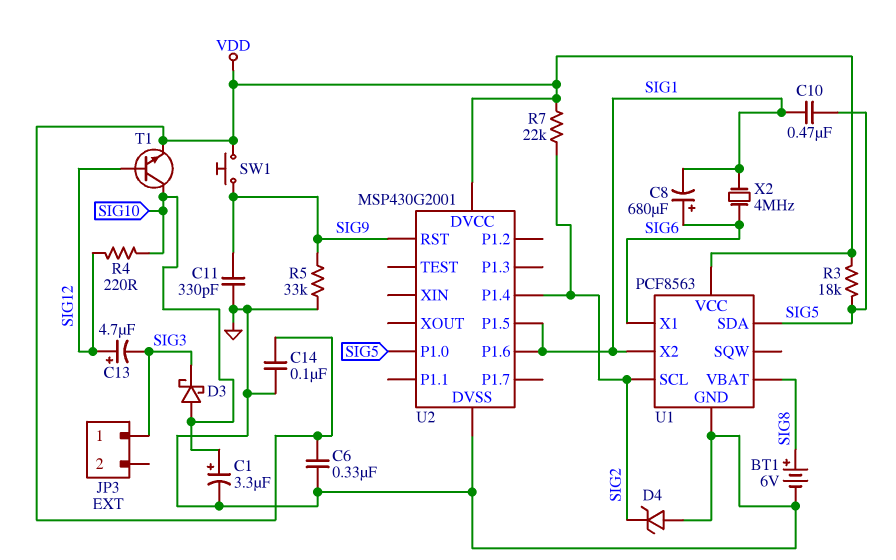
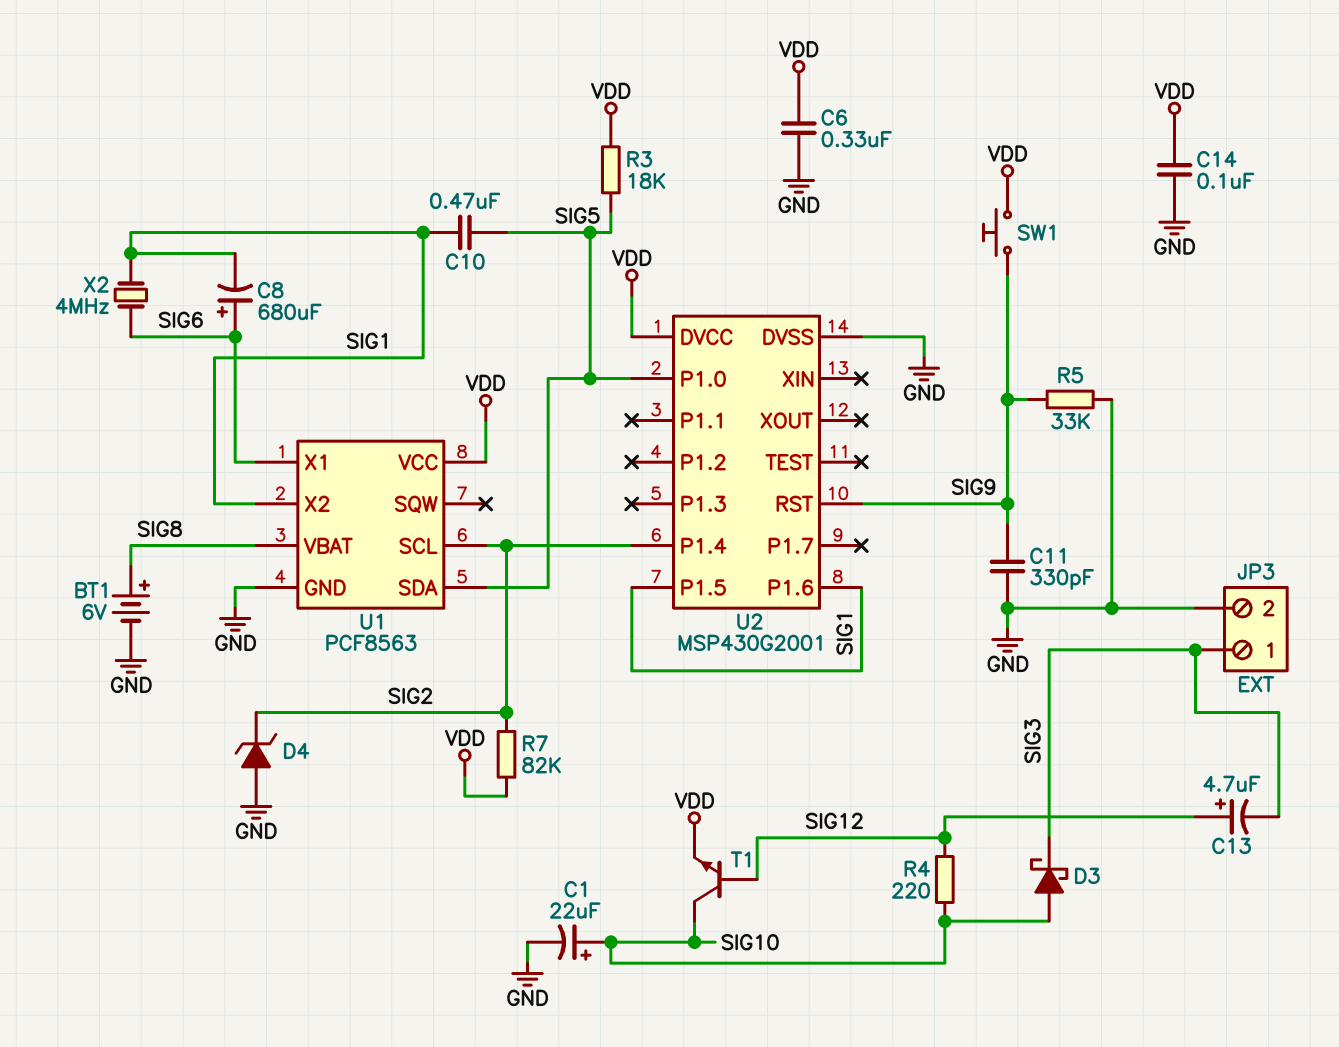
C1: 3.3uF (plus SIG10, minus GND) -> 22uF (plus SIG10, minus GND)
JP3 pin 2: none -> GND
R7: 22k (SIG2, VDD) -> 82k (SIG2, VDD)

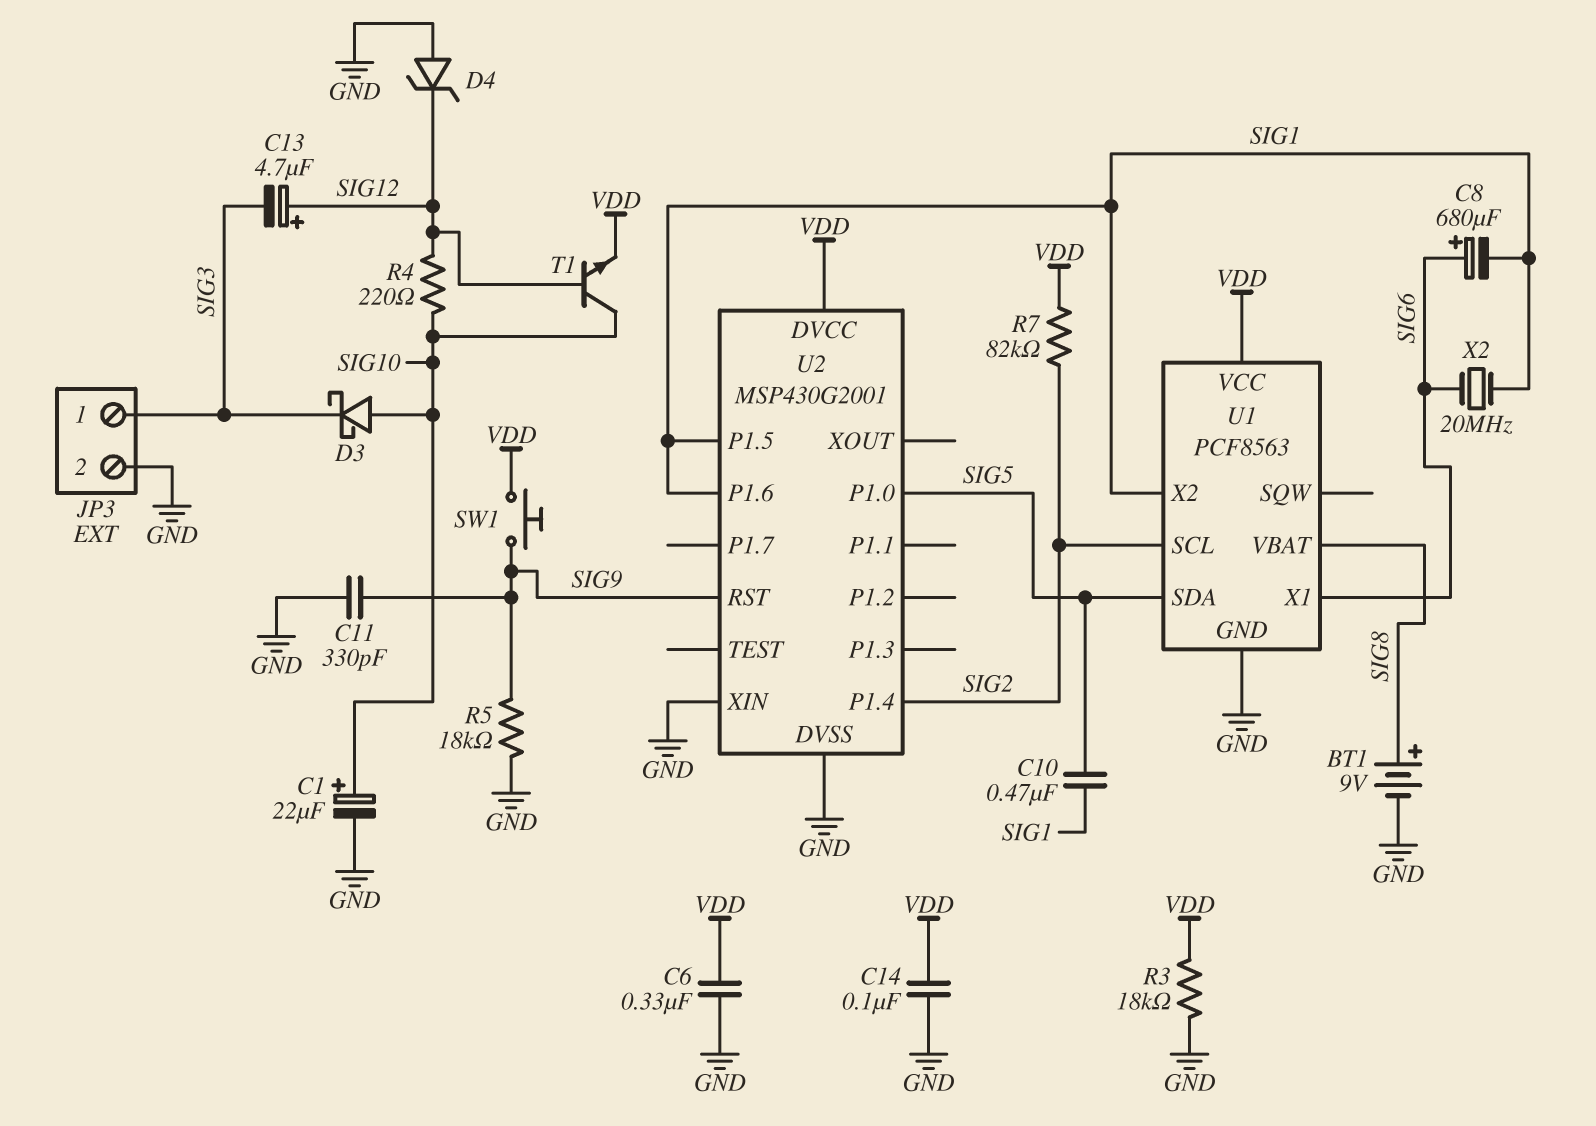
BT1: 6V (plus SIG8, minus GND) -> 9V (plus SIG8, minus GND)
D4: zener (A GND, K SIG2) -> zener (A GND, K SIG12)
R3: 18k (SIG5, VDD) -> 18k (GND, VDD)
R5: 33k (GND, SIG9) -> 18k (GND, SIG9)
U2 pin XIN: none -> GND
X2: 4MHz (SIG1, SIG6) -> 20MHz (SIG1, SIG6)

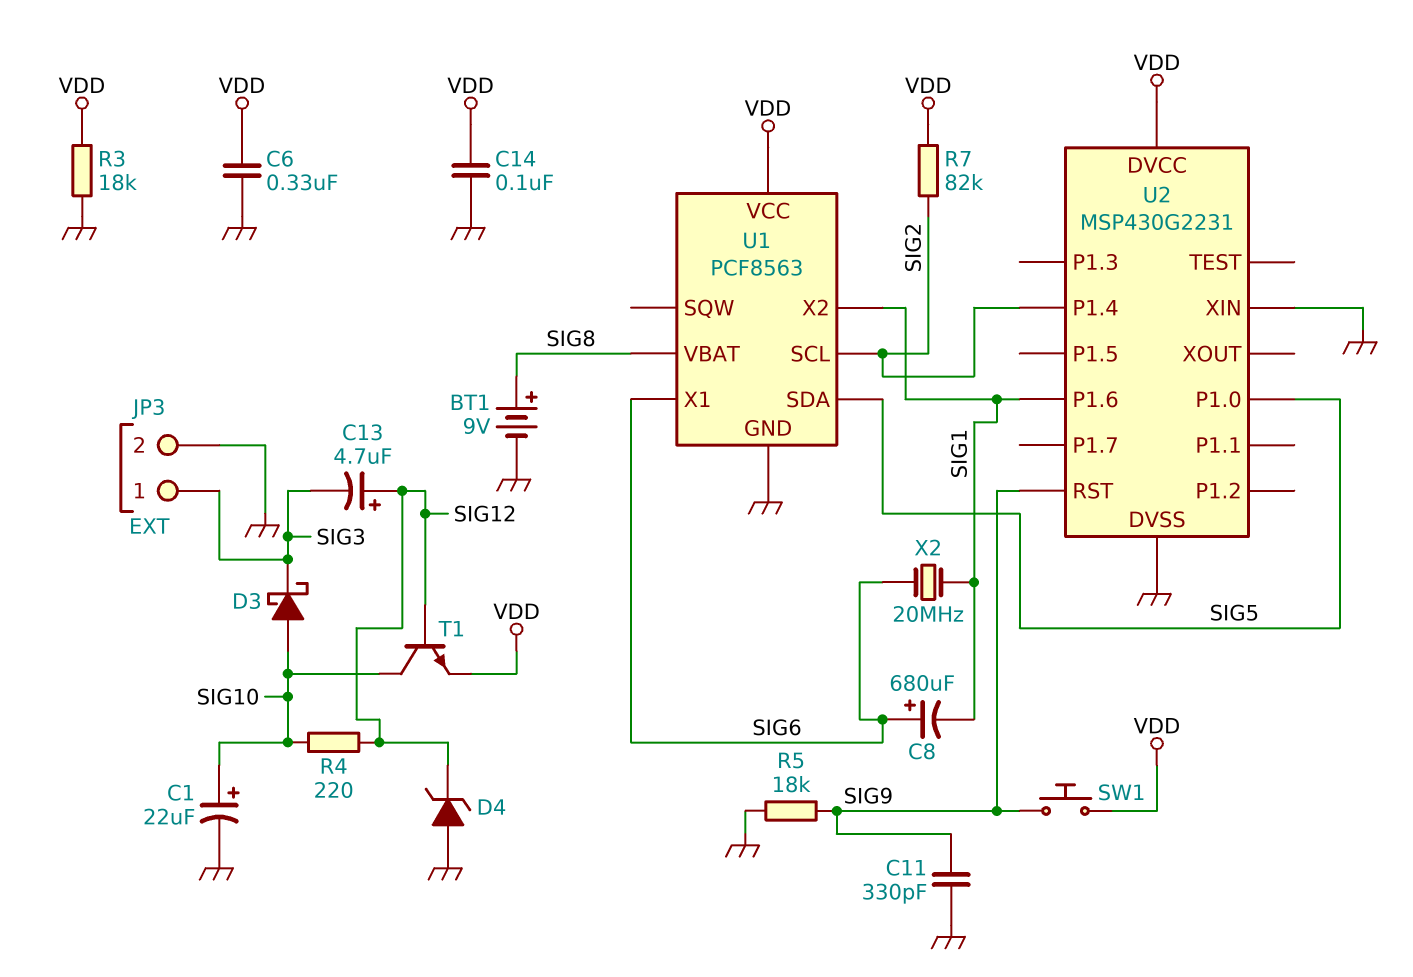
C10: 470nF (SIG1, SIG5) -> none
U2: MSP430G2001 -> MSP430G2231
U2 pin P1.5: SIG1 -> none

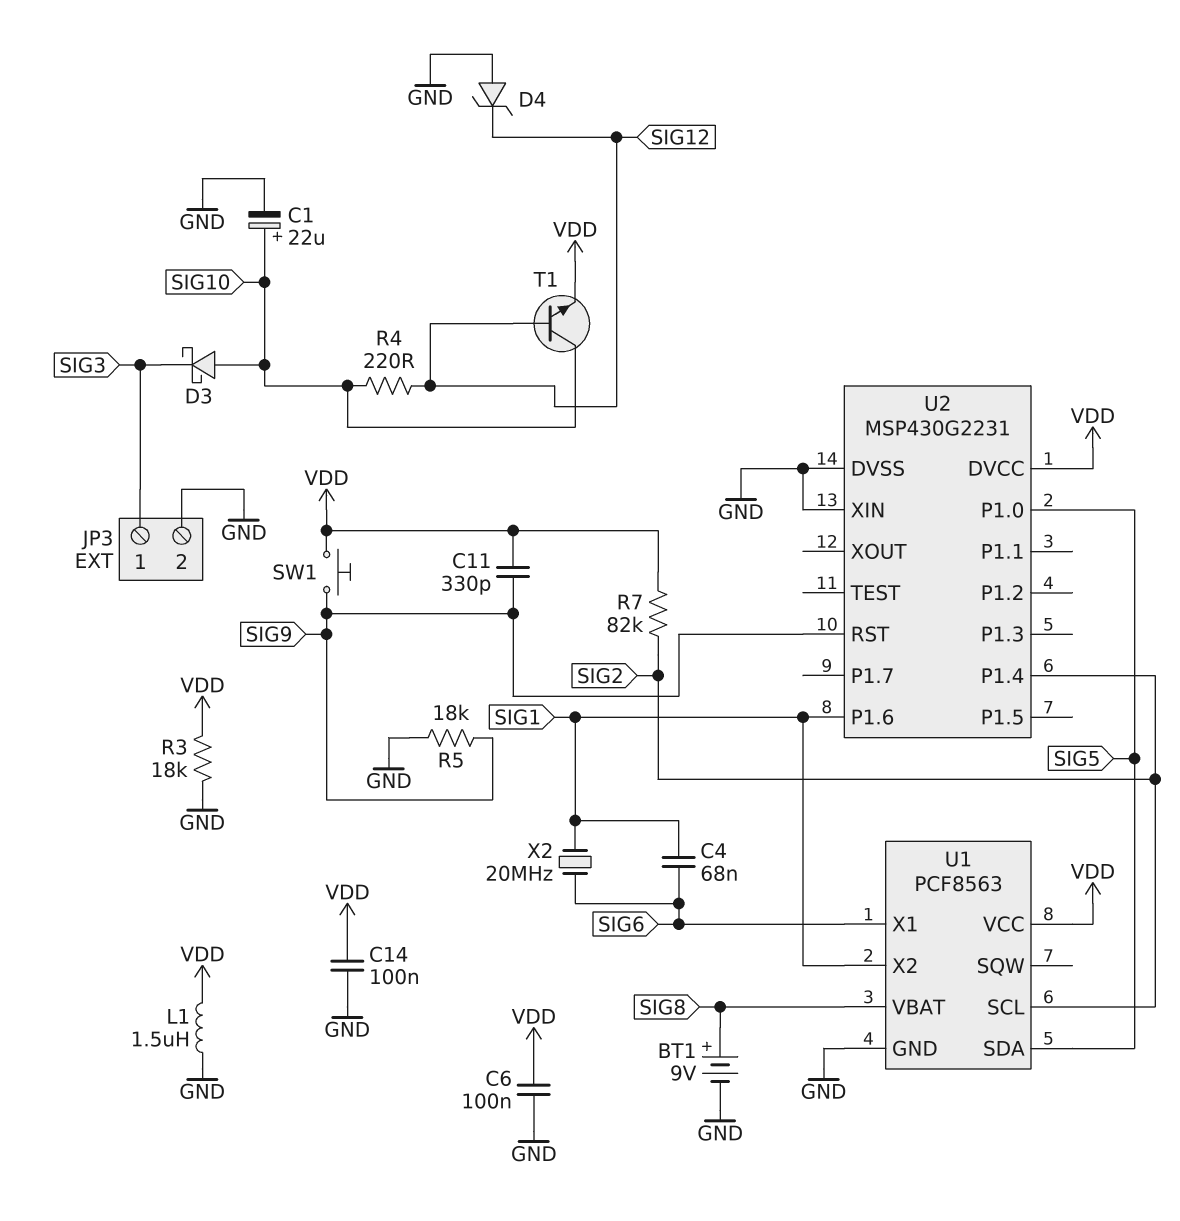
C4: none -> 68nF (SIG1, SIG6)
C6: 330nF (GND, VDD) -> 100nF (GND, VDD)
C8: 680uF (plus SIG6, minus SIG1) -> none
C11: 330pF (GND, SIG9) -> 330pF (SIG9, VDD)
C13: 4.7uF (plus SIG12, minus SIG3) -> none
L1: none -> 1.5uH (GND, VDD)

